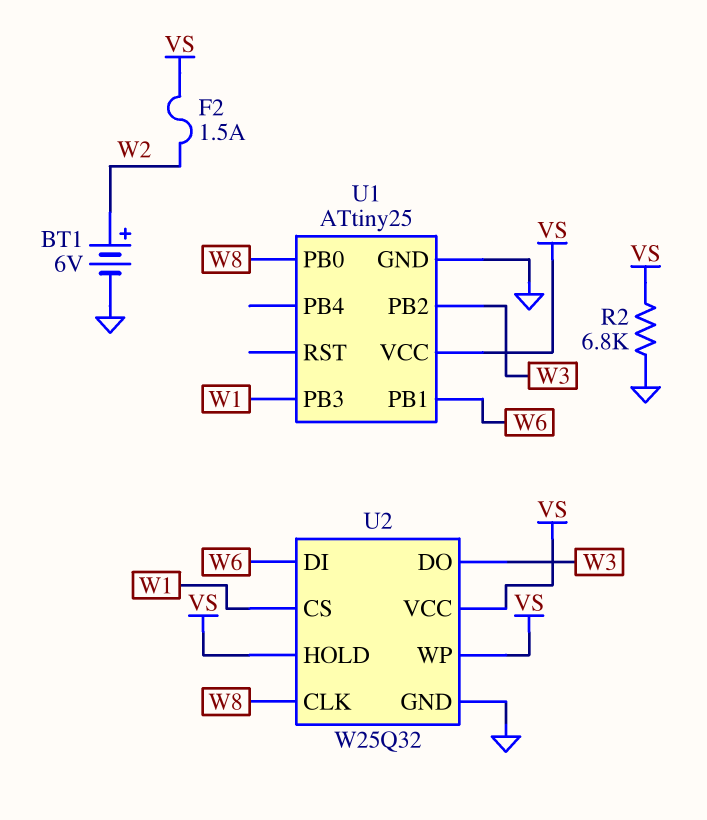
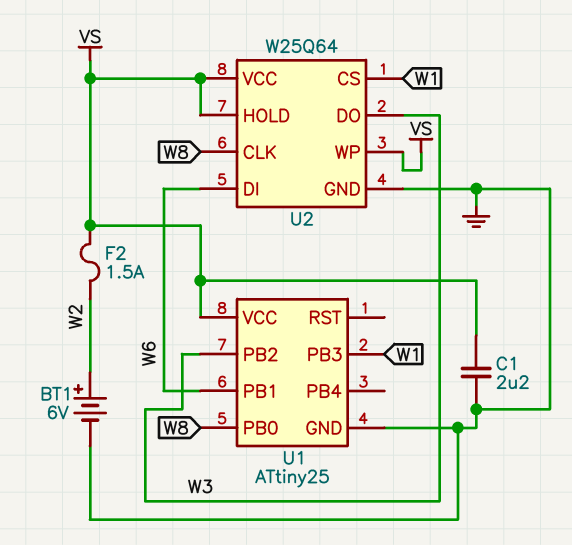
C1: none -> 2.2uF (GND, VS)
R2: 6.8k (GND, VS) -> none
U2: W25Q32 -> W25Q64

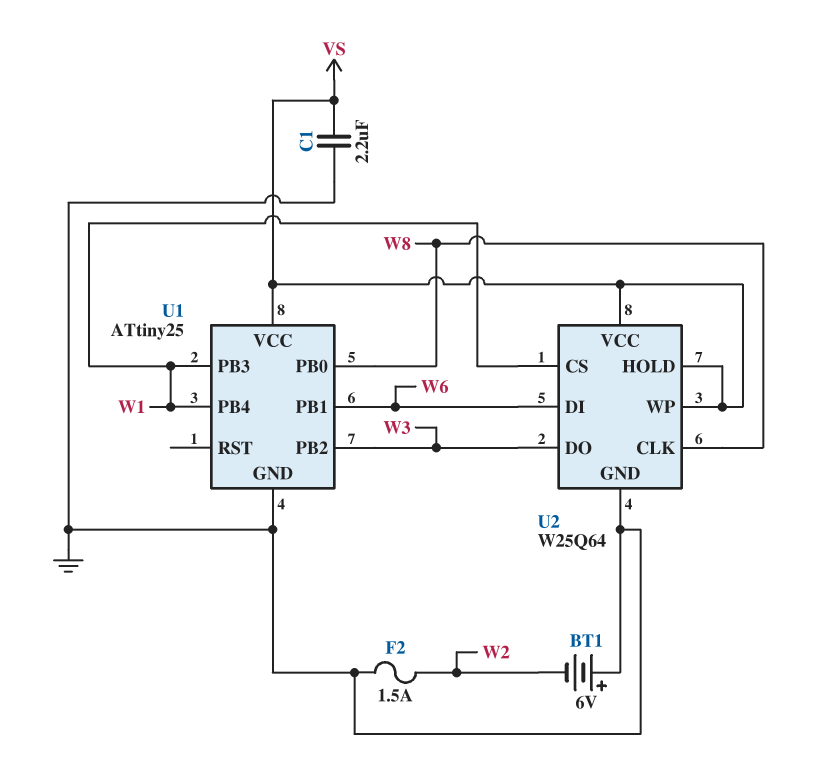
BT1: 6V (plus W2, minus GND) -> 6V (plus GND, minus W2)
F2: 1.5A (VS, W2) -> 1.5A (GND, W2)
U1 pin PB4: none -> W1

